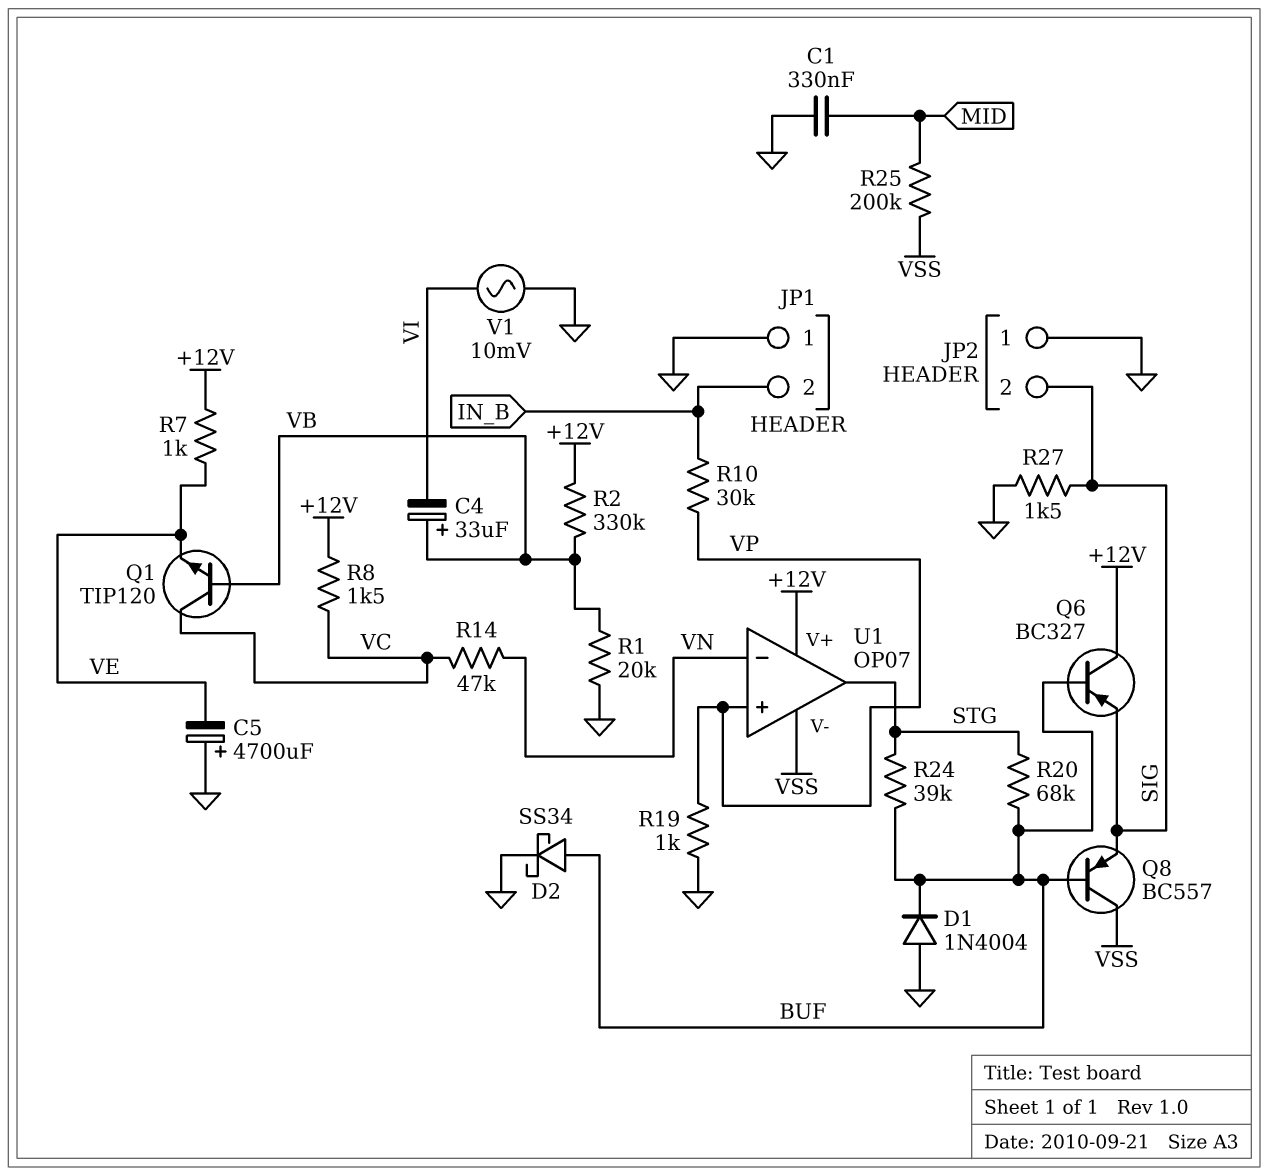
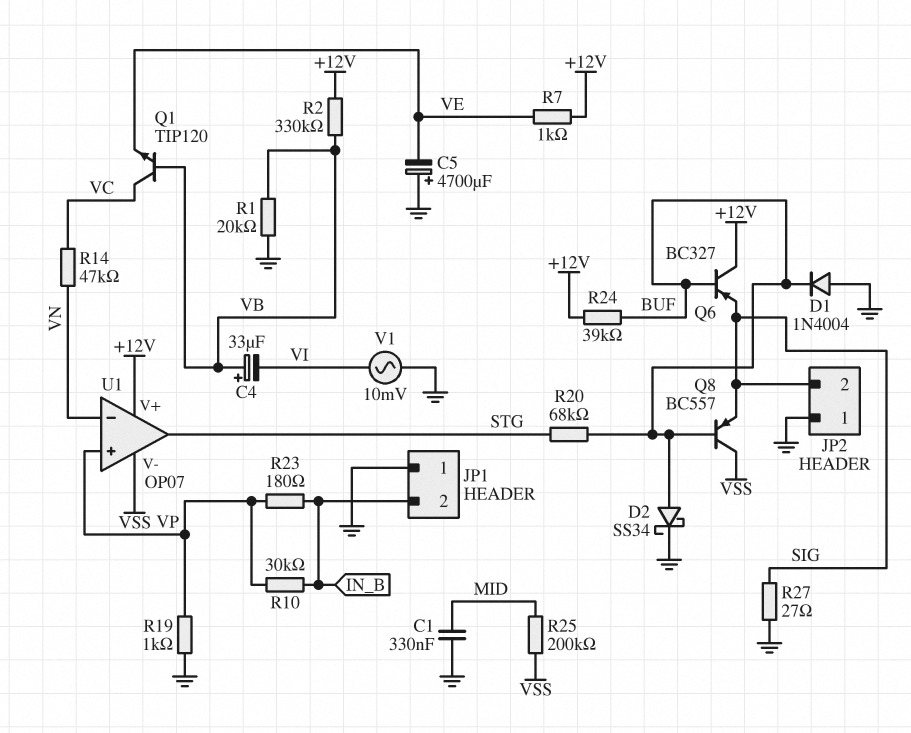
R8: 1.5k (+12V, VC) -> none
R23: none -> 180 (IN_B, VP)
R24: 39k (BUF, STG) -> 39k (+12V, BUF)
R27: 1.5k (GND, SIG) -> 27 (GND, SIG)

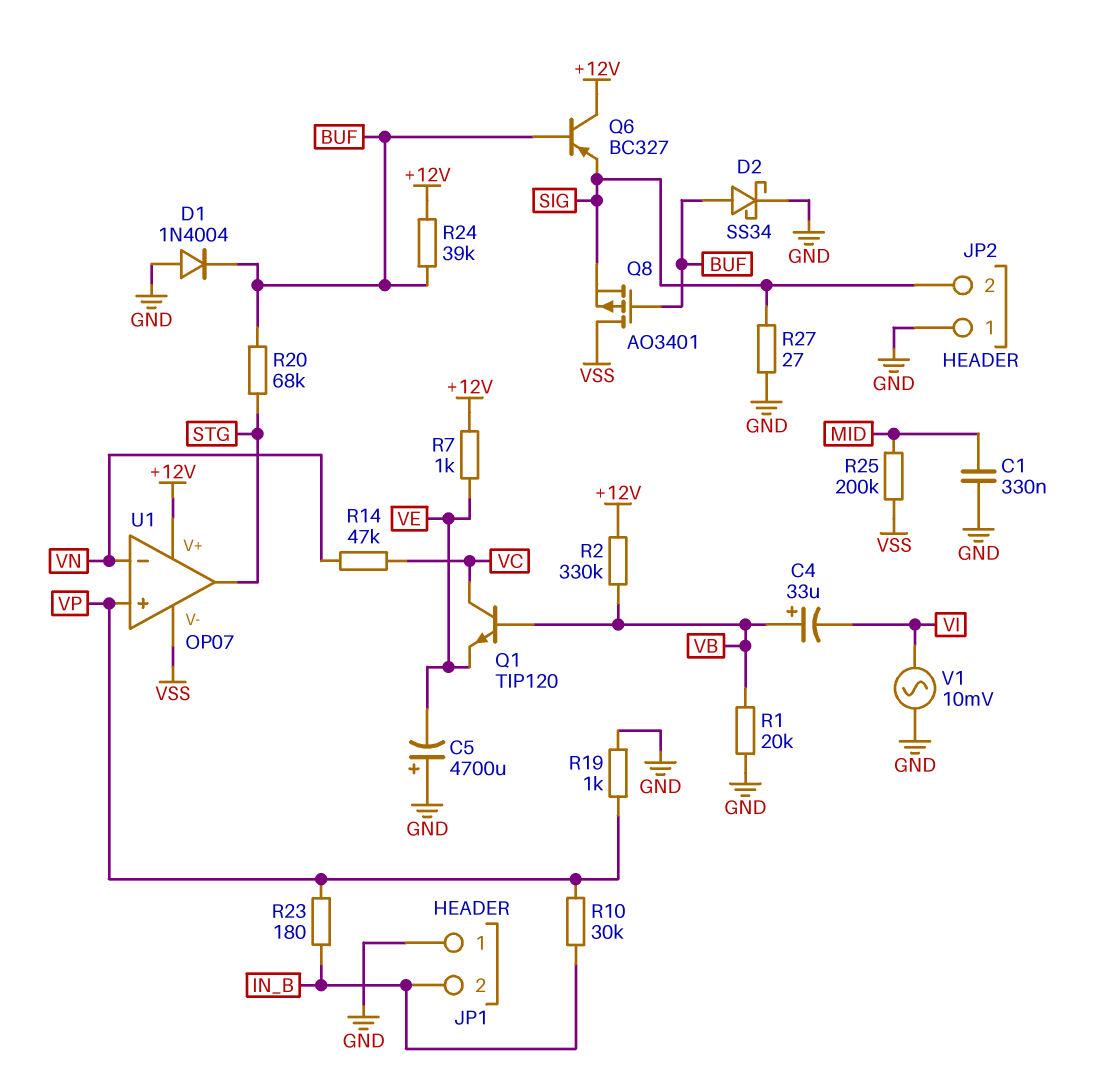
Q8: PNP BC557 (B BUF, C VSS, E SIG) -> PMOS AO3401 (G BUF, D VSS, S SIG)

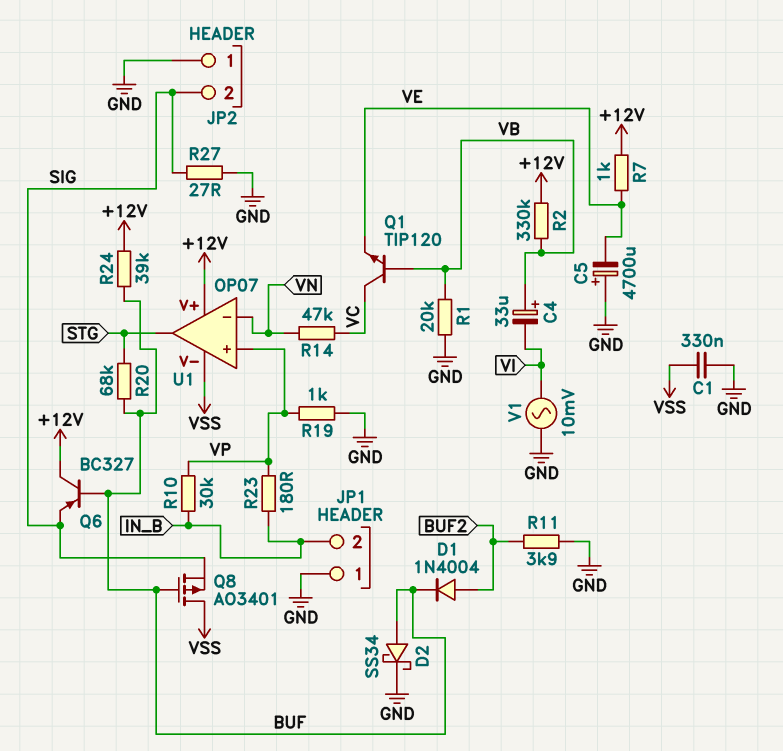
C1: 330nF (GND, MID) -> 330nF (GND, VSS)
D1: diode 1N4004 (A GND, K BUF) -> diode 1N4004 (A BUF2, K BUF)
R11: none -> 3.9k (BUF2, GND)
R25: 200k (MID, VSS) -> none

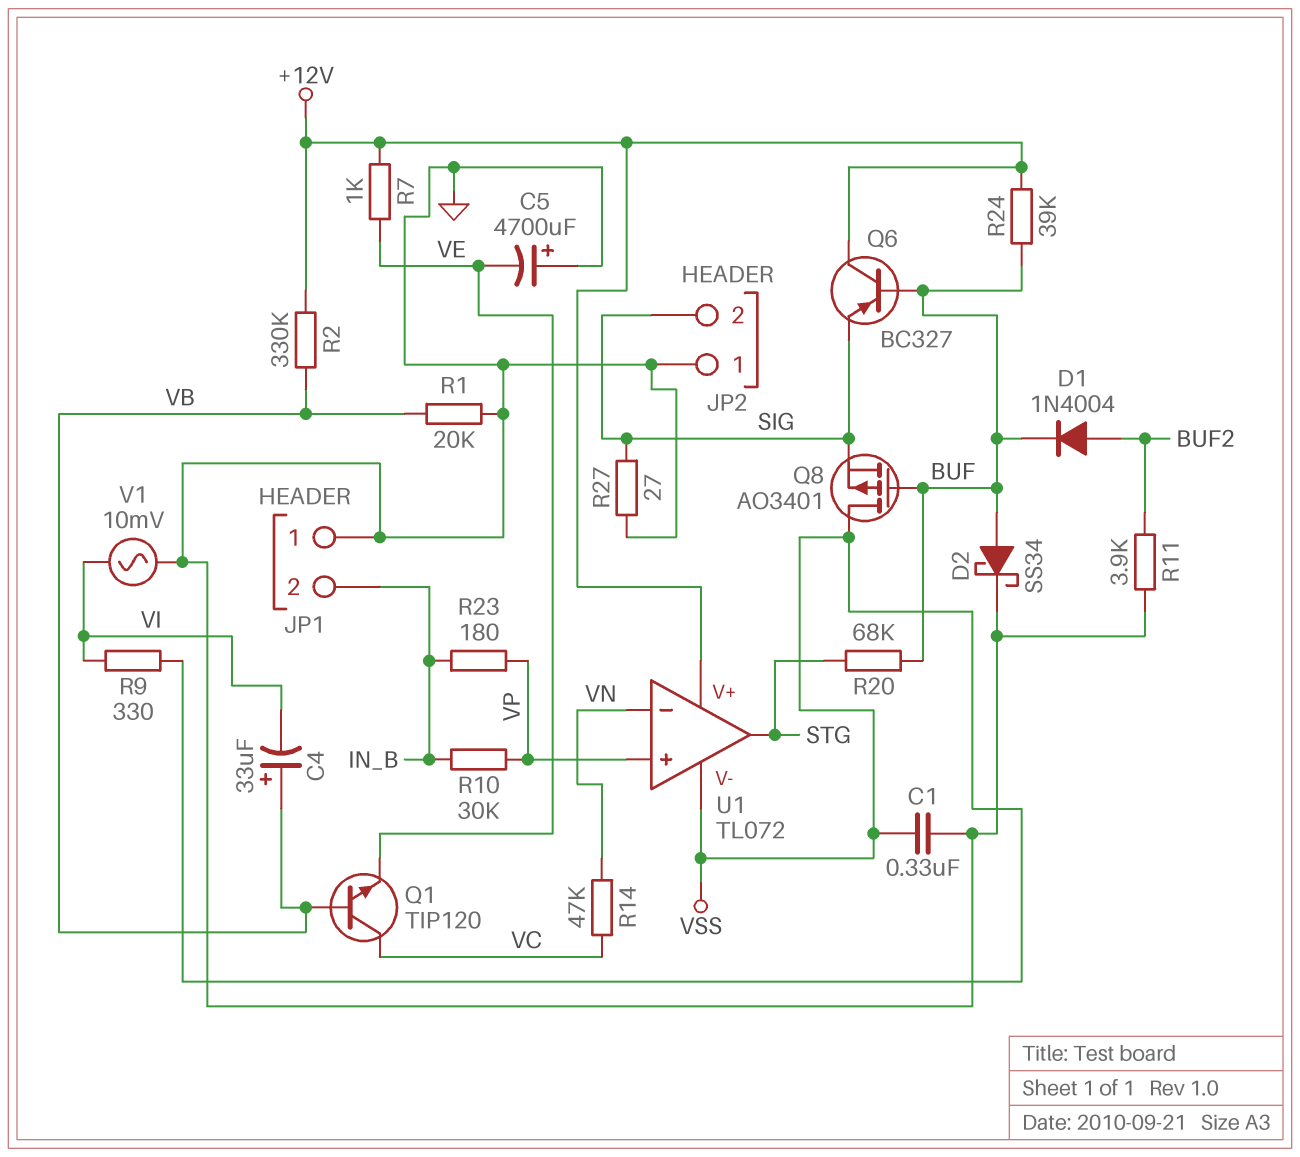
R9: none -> 330 (VI, VSS)
R19: 1k (GND, VP) -> none
U1: OP07 -> TL072

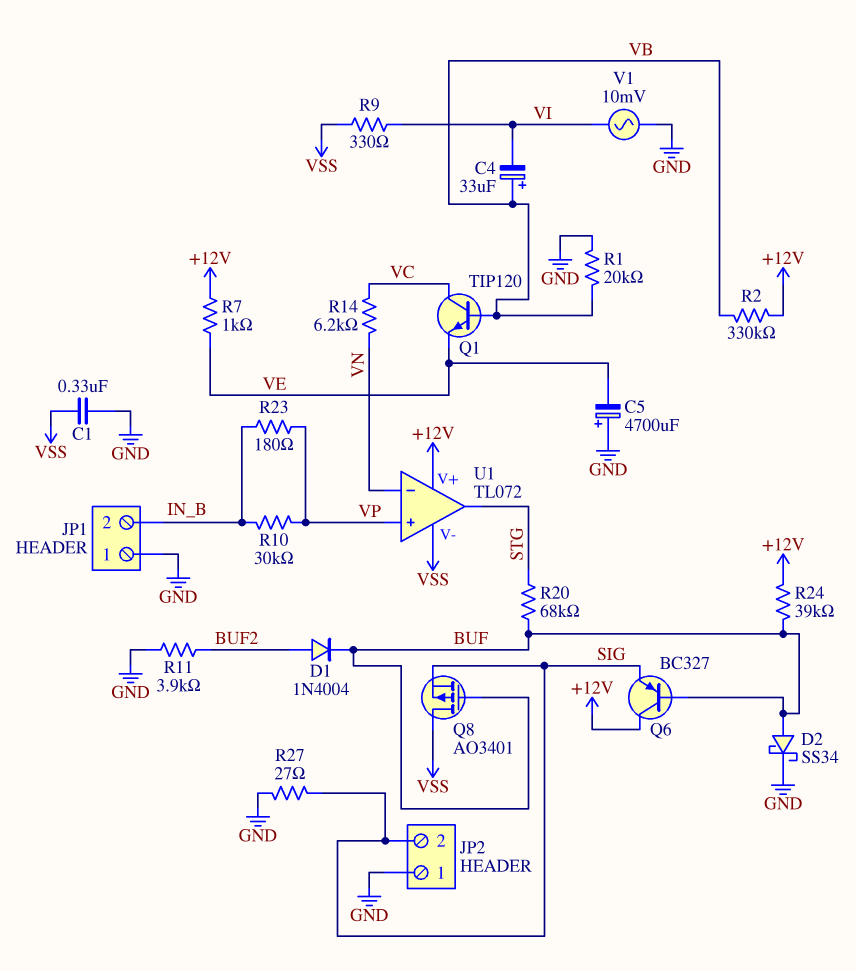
R14: 47k (VC, VN) -> 6.2k (VC, VN)

